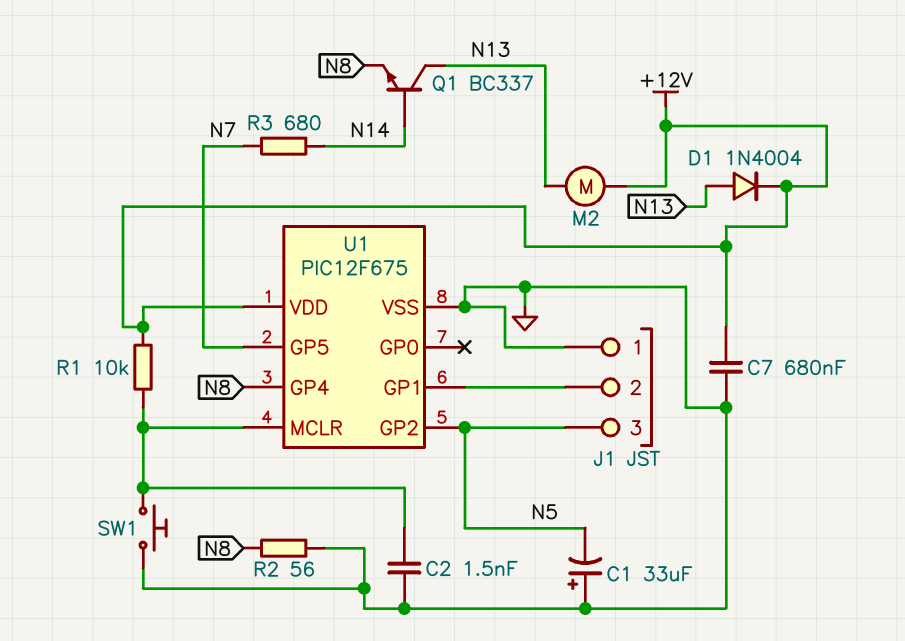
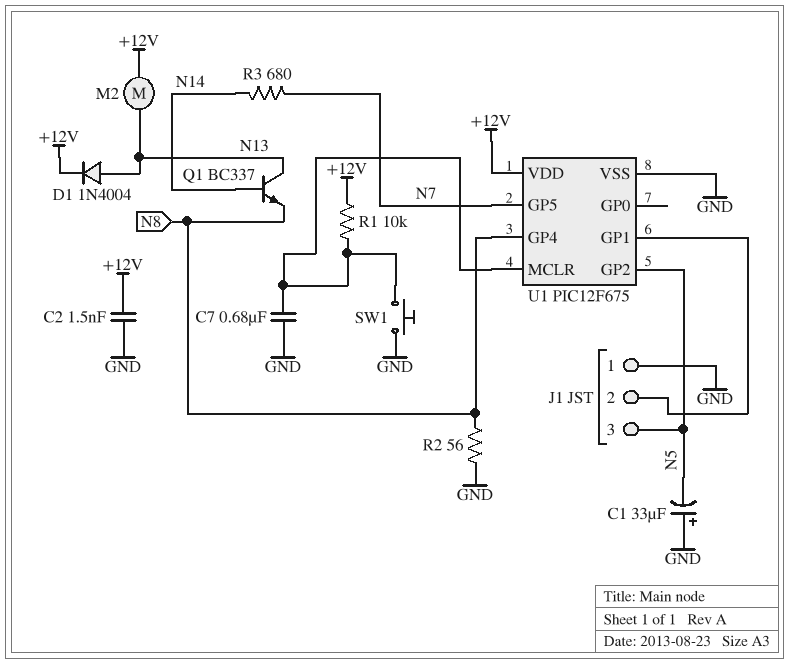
C2: 1.5nF (GND, U1/MCLR) -> 1.5nF (+12V, GND)
C7: 680nF (+12V, GND) -> 680nF (GND, U1/MCLR)

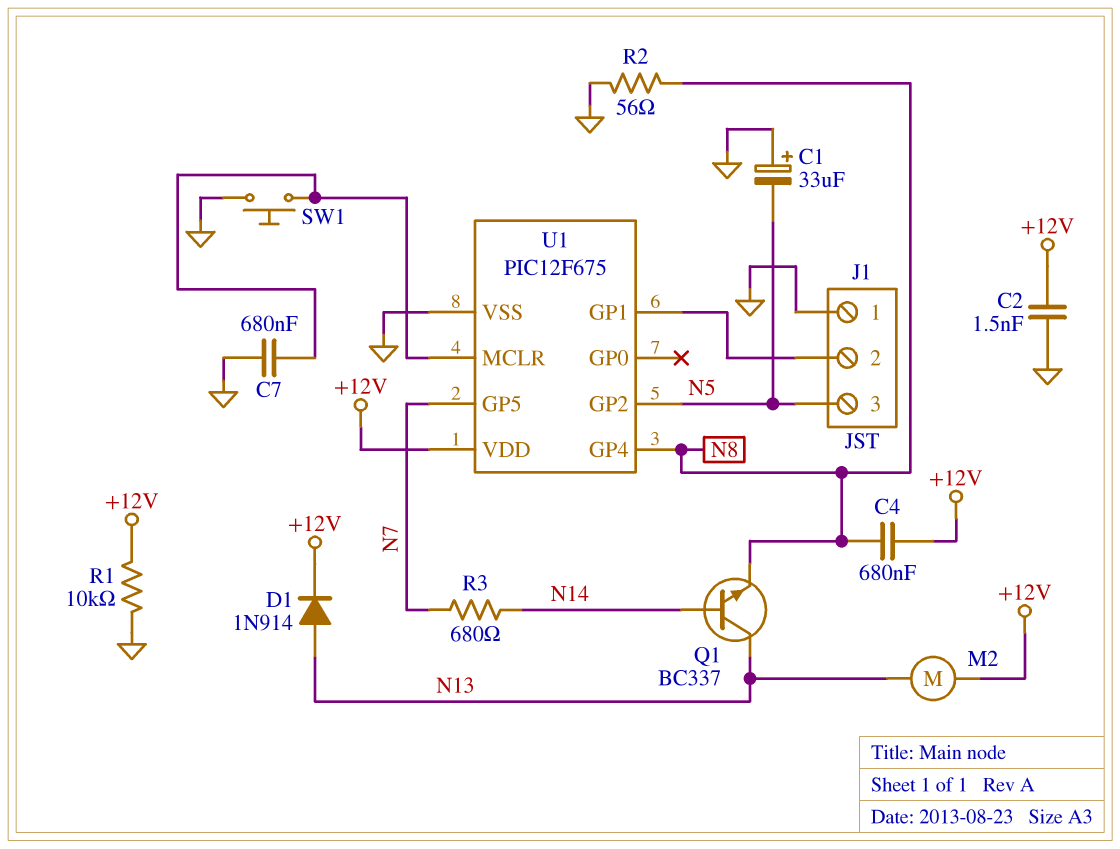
C4: none -> 680nF (+12V, N8)
D1: diode 1N4004 (A N13, K +12V) -> diode 1N914 (A N13, K +12V)
R1: 10k (+12V, U1/MCLR) -> 10k (+12V, GND)

